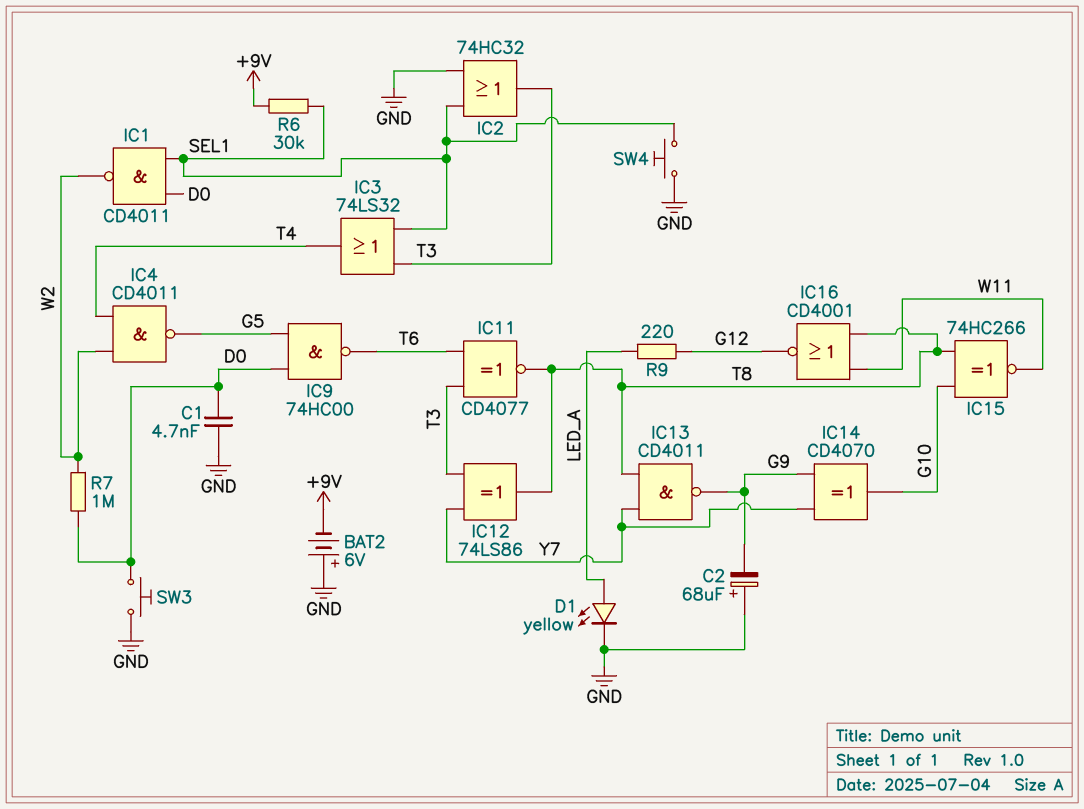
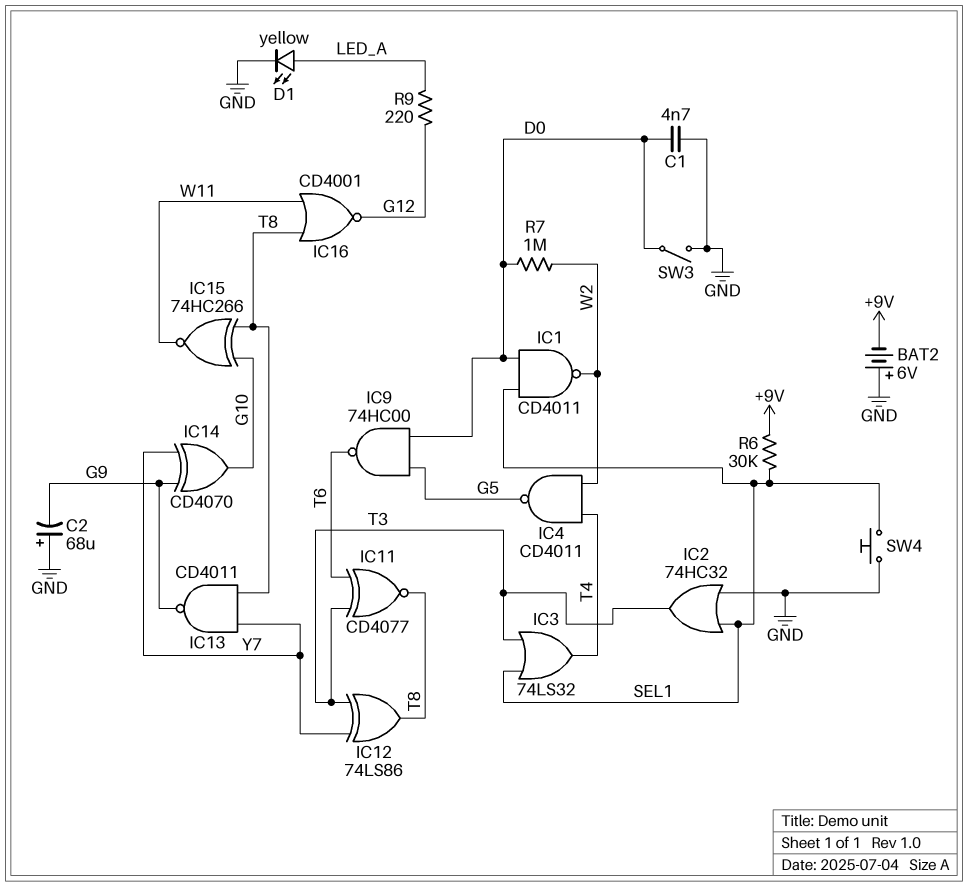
SW3: button (D0, GND) -> switch (D0, GND)

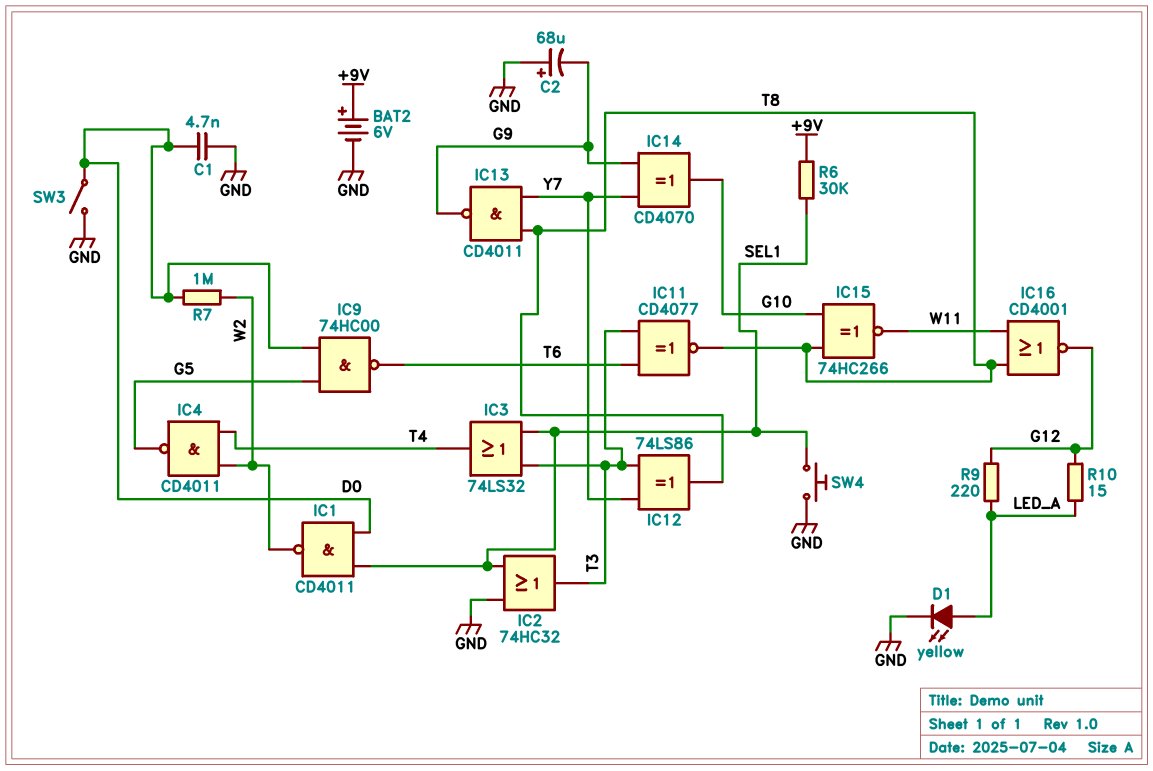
BAT2: 6V (plus GND, minus +9V) -> 6V (plus +9V, minus GND)
R10: none -> 15 (G12, LED_A)

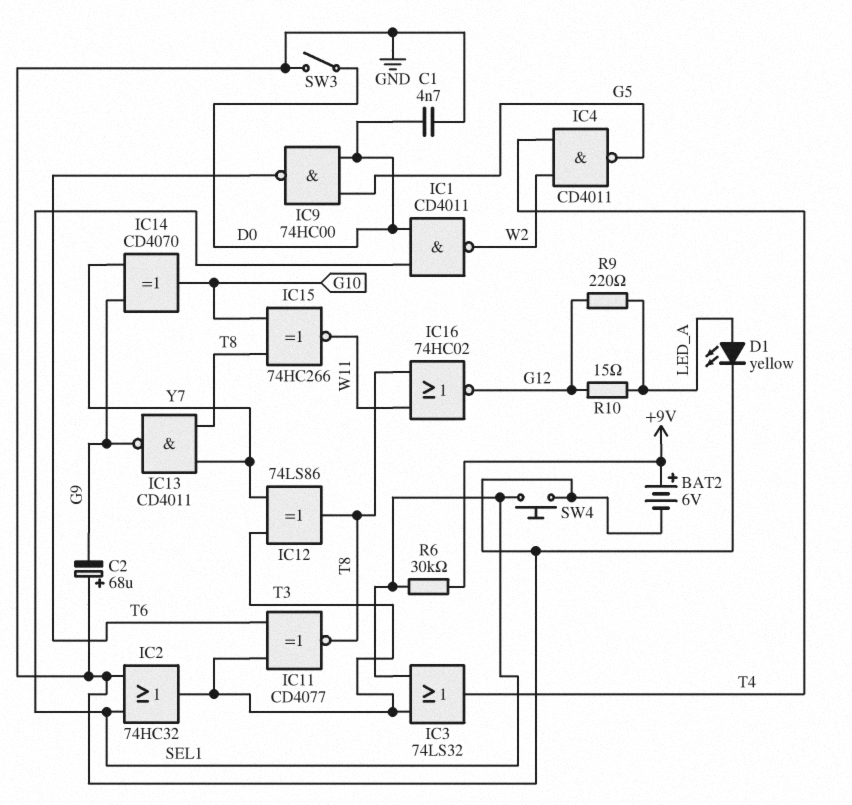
IC16: NOR CD4001 (in T8, in W11, out G12) -> NOR 74HC02 (in T8, in W11, out G12)
R7: 1M (D0, W2) -> none

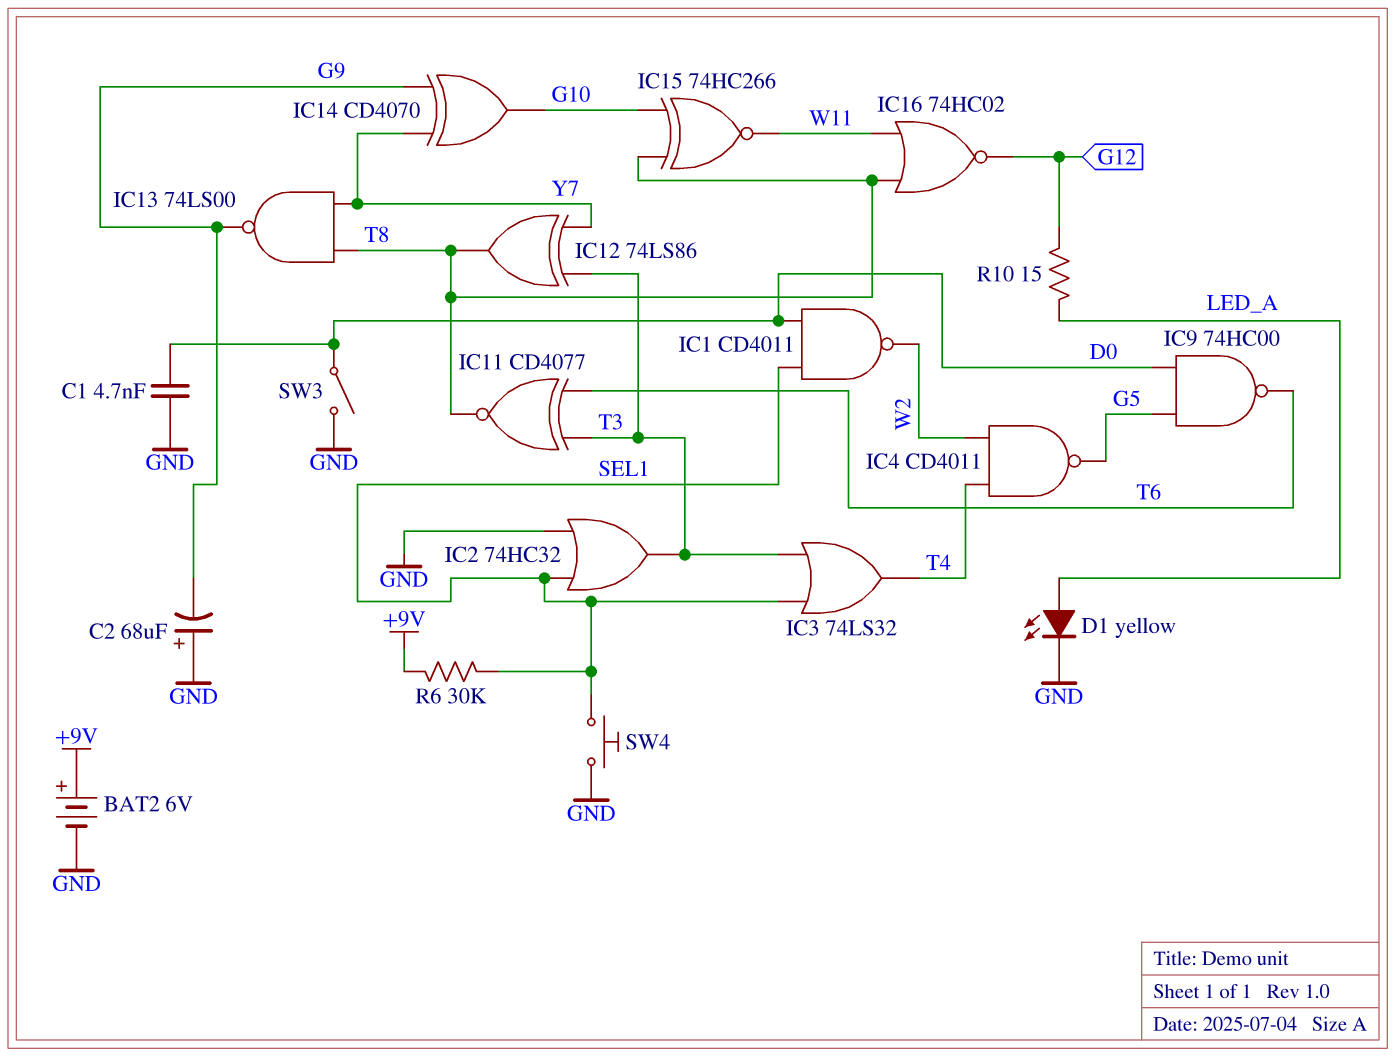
IC13: NAND CD4011 (in T8, in Y7, out G9) -> NAND 74LS00 (in T8, in Y7, out G9)
R9: 220 (G12, LED_A) -> none

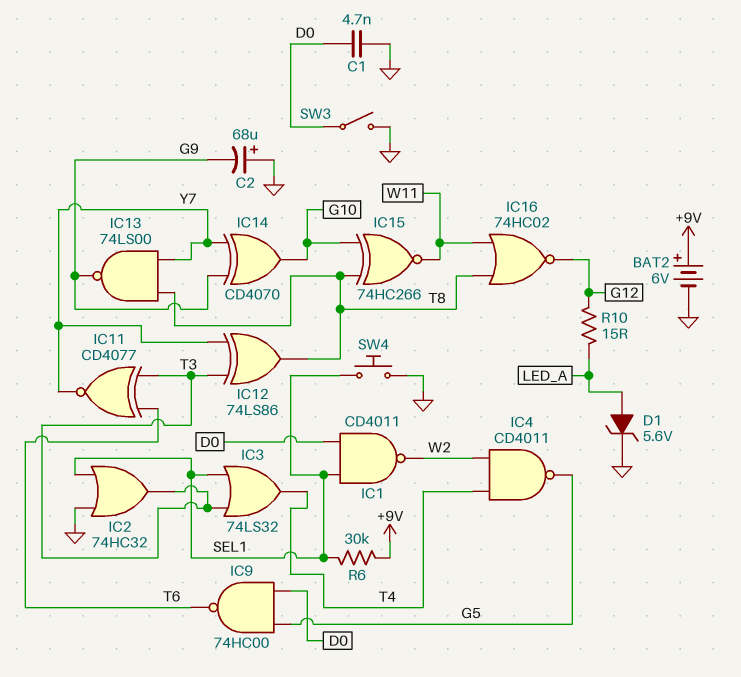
D1: LED yellow (A LED_A, K GND) -> zener 5.6V (A LED_A, K GND)
IC11: XNOR CD4077 (in T3, in T6, out T8) -> XNOR CD4077 (in T3, in T6, out Y7)

